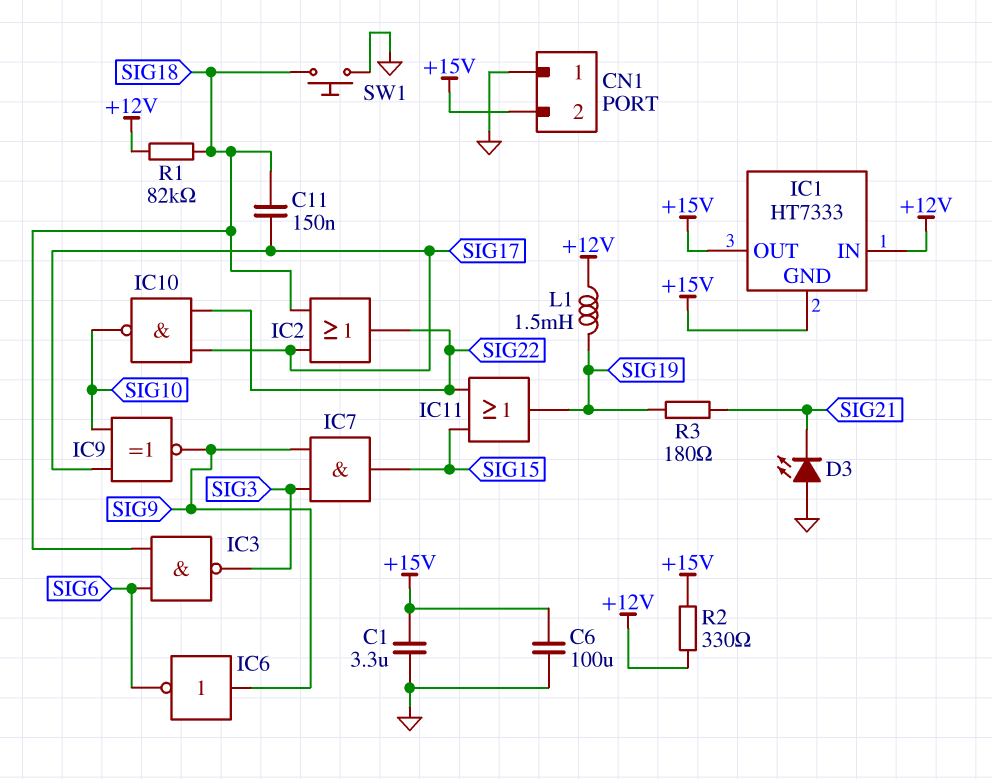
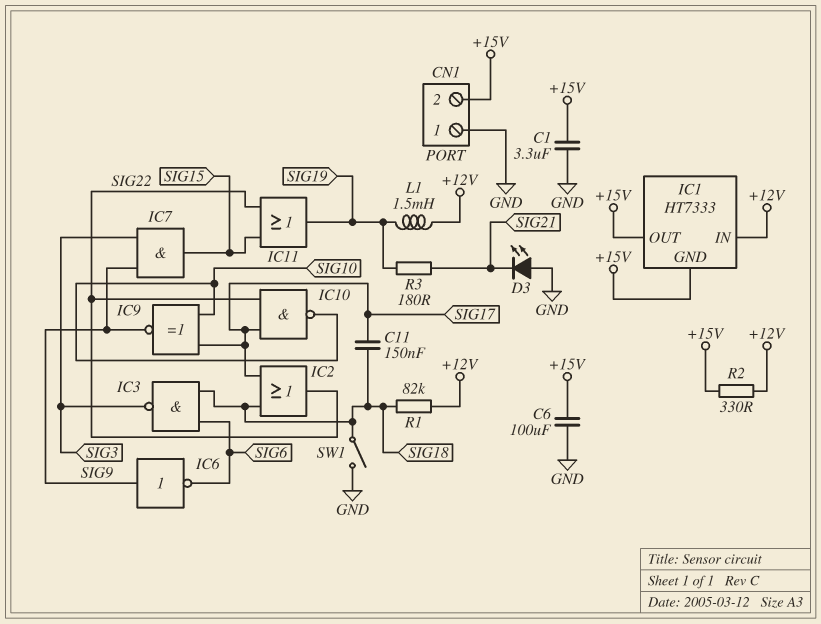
SW1: button (GND, SIG18) -> switch (GND, SIG18)

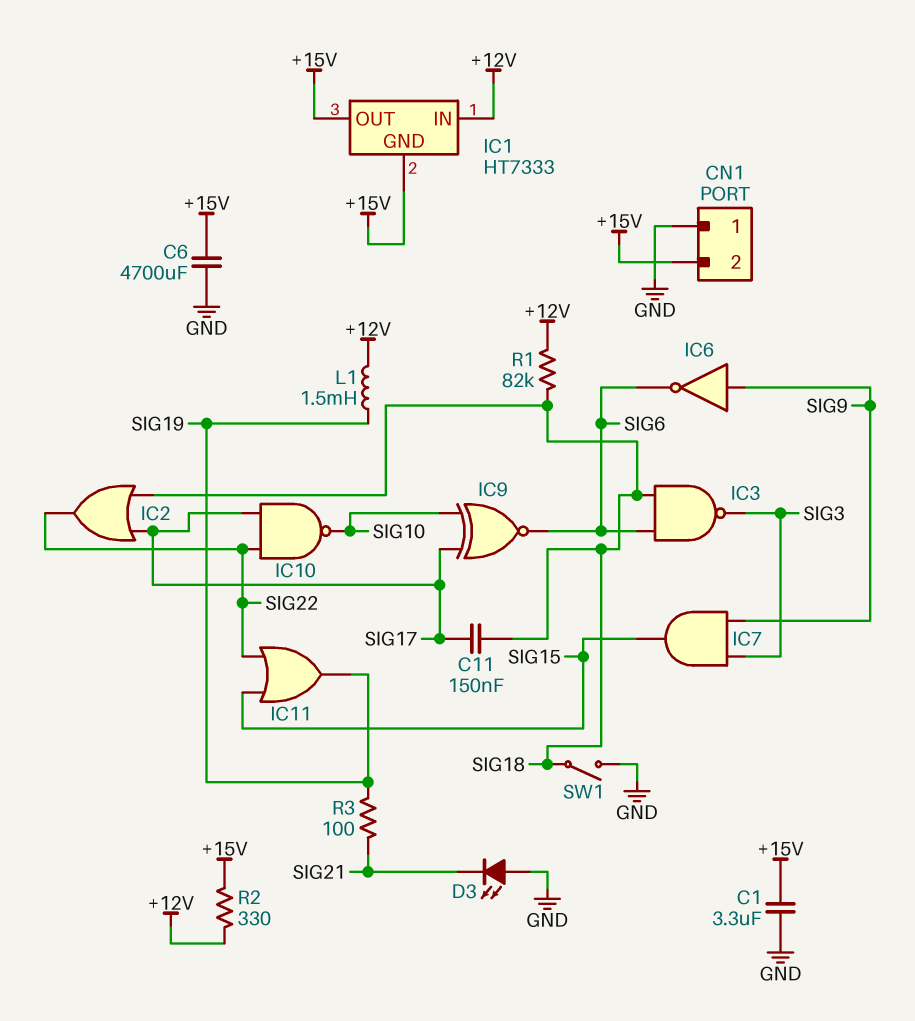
C6: 100uF (+15V, GND) -> 4700uF (+15V, GND)
IC9: XNOR (in SIG10, in SIG17, out SIG9) -> XNOR (in SIG10, in SIG17, out SIG6)
R3: 180 (SIG19, SIG21) -> 100 (SIG19, SIG21)

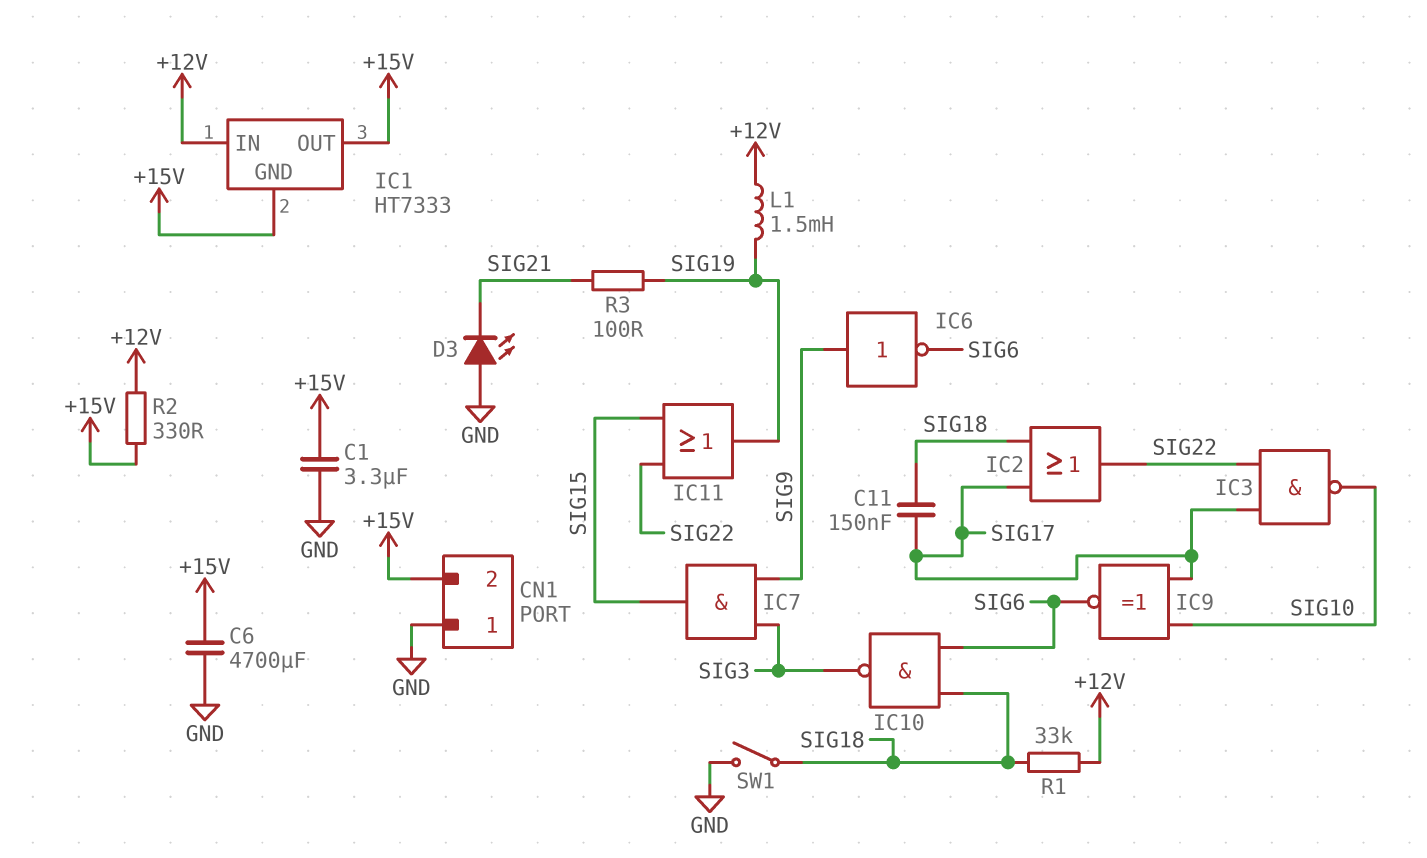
IC3: NAND (in SIG6, in SIG18, out SIG3) -> NAND (in SIG17, in SIG22, out SIG10)
IC10: NAND (in SIG17, in SIG22, out SIG10) -> NAND (in SIG6, in SIG18, out SIG3)
R1: 82k (+12V, SIG18) -> 33k (+12V, SIG18)

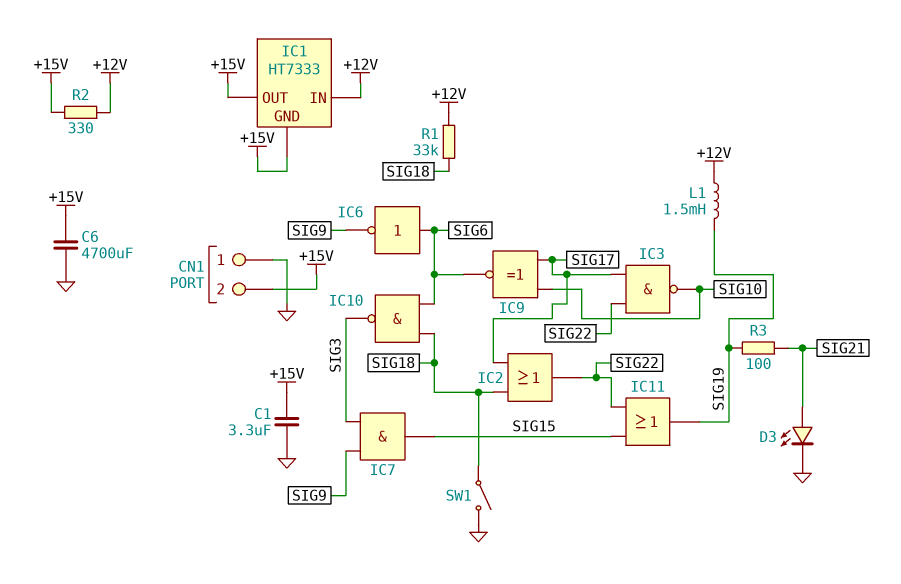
C11: 150nF (SIG17, SIG18) -> none
D3: LED (A GND, K SIG21) -> LED (A SIG21, K GND)
IC6: NOT (in SIG9, out SIG6) -> NOT (in SIG6, out SIG9)

